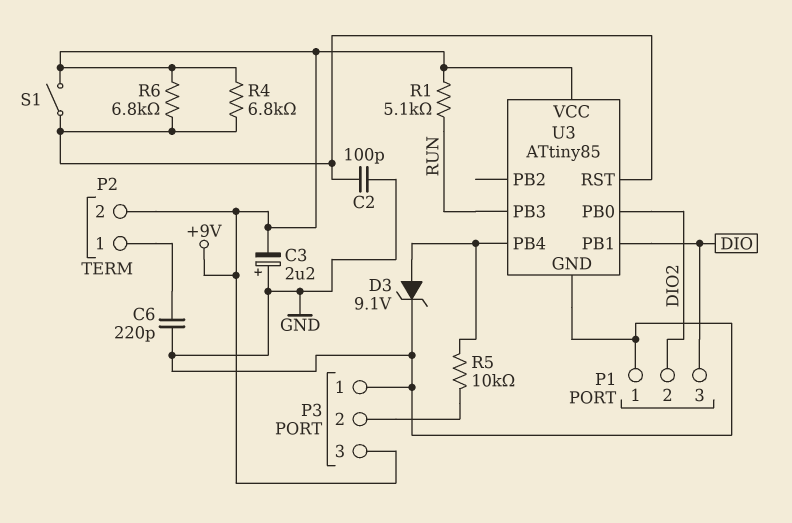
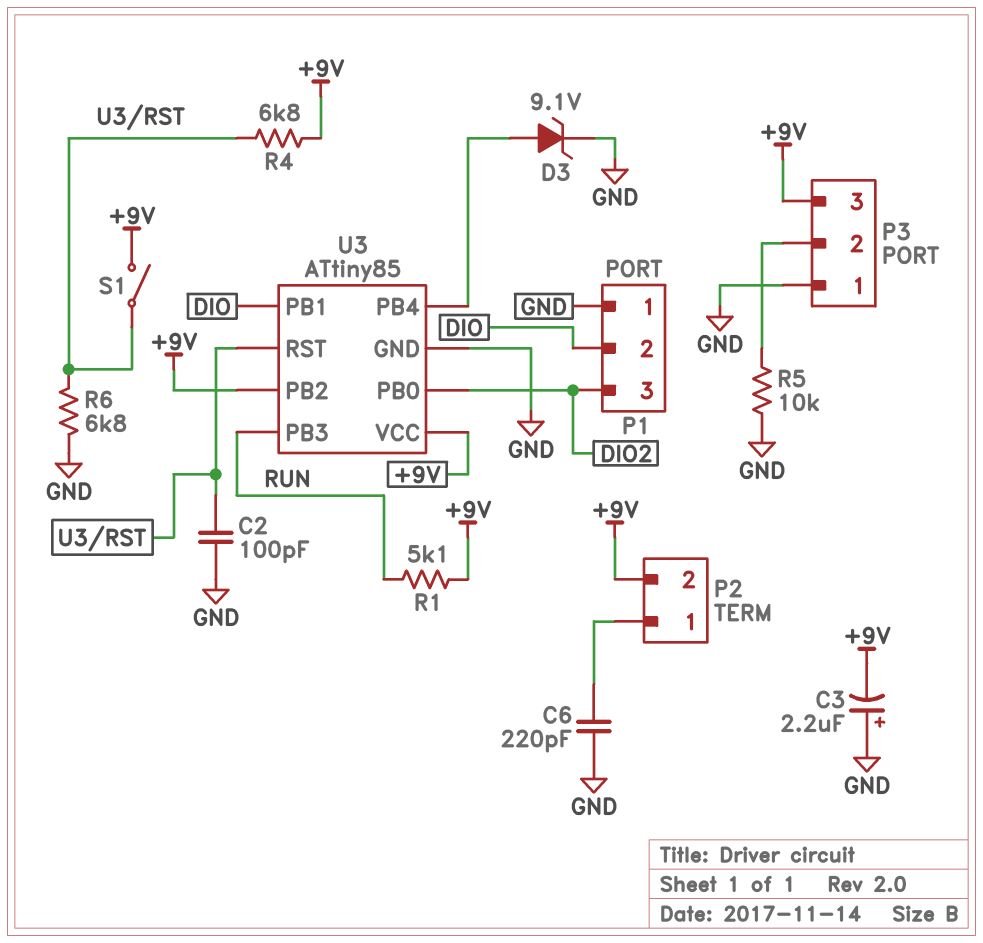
P1 pin 2: DIO2 -> DIO
P1 pin 3: DIO -> DIO2
R5: 10k (P3/2, U3/PB4) -> 10k (GND, P3/2)
R6: 6.8k (+9V, U3/RST) -> 6.8k (GND, U3/RST)
U3 pin PB2: none -> +9V

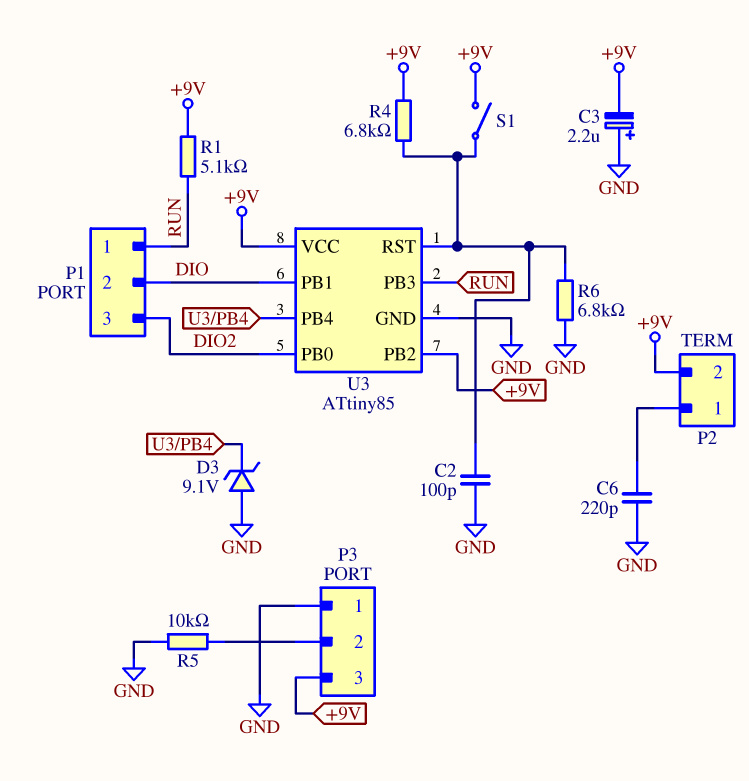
D3: zener 9.1V (A U3/PB4, K GND) -> zener 9.1V (A GND, K U3/PB4)
P1 pin 1: GND -> RUN

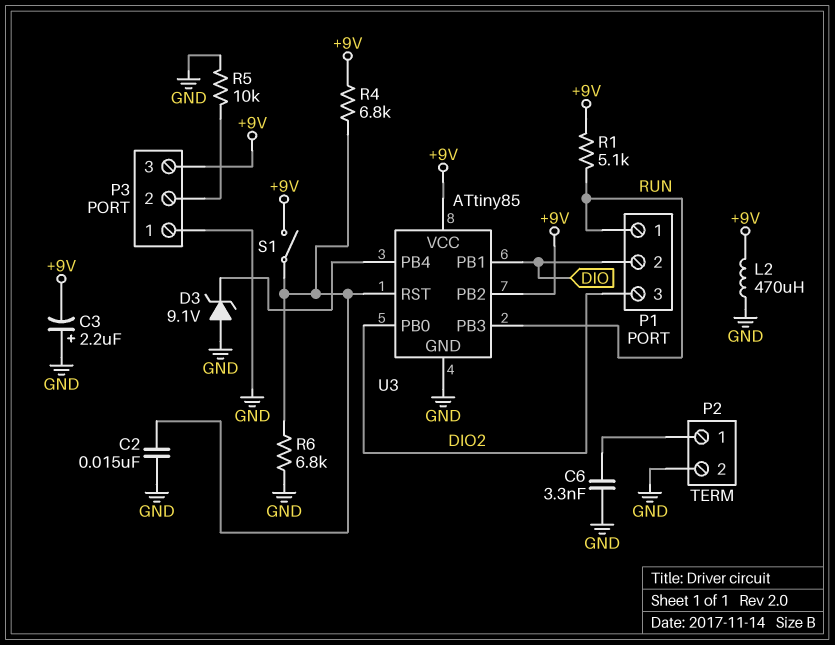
C2: 100pF (GND, U3/RST) -> 15nF (GND, U3/RST)
C6: 220pF (GND, P2/1) -> 3.3nF (GND, P2/1)
L2: none -> 470uH (+9V, GND)
P2 pin 2: +9V -> GND

